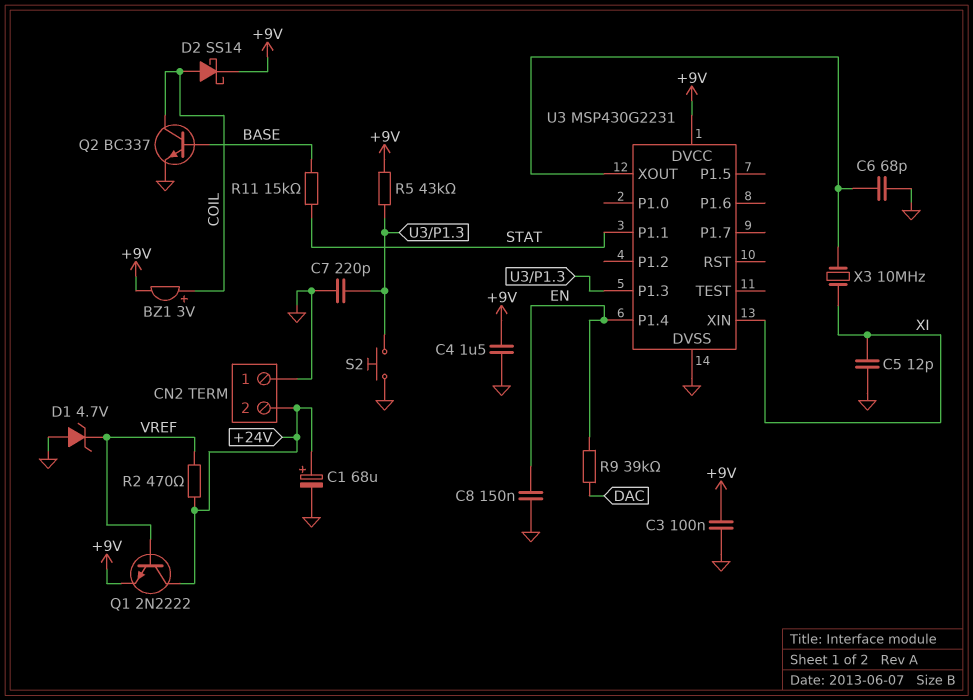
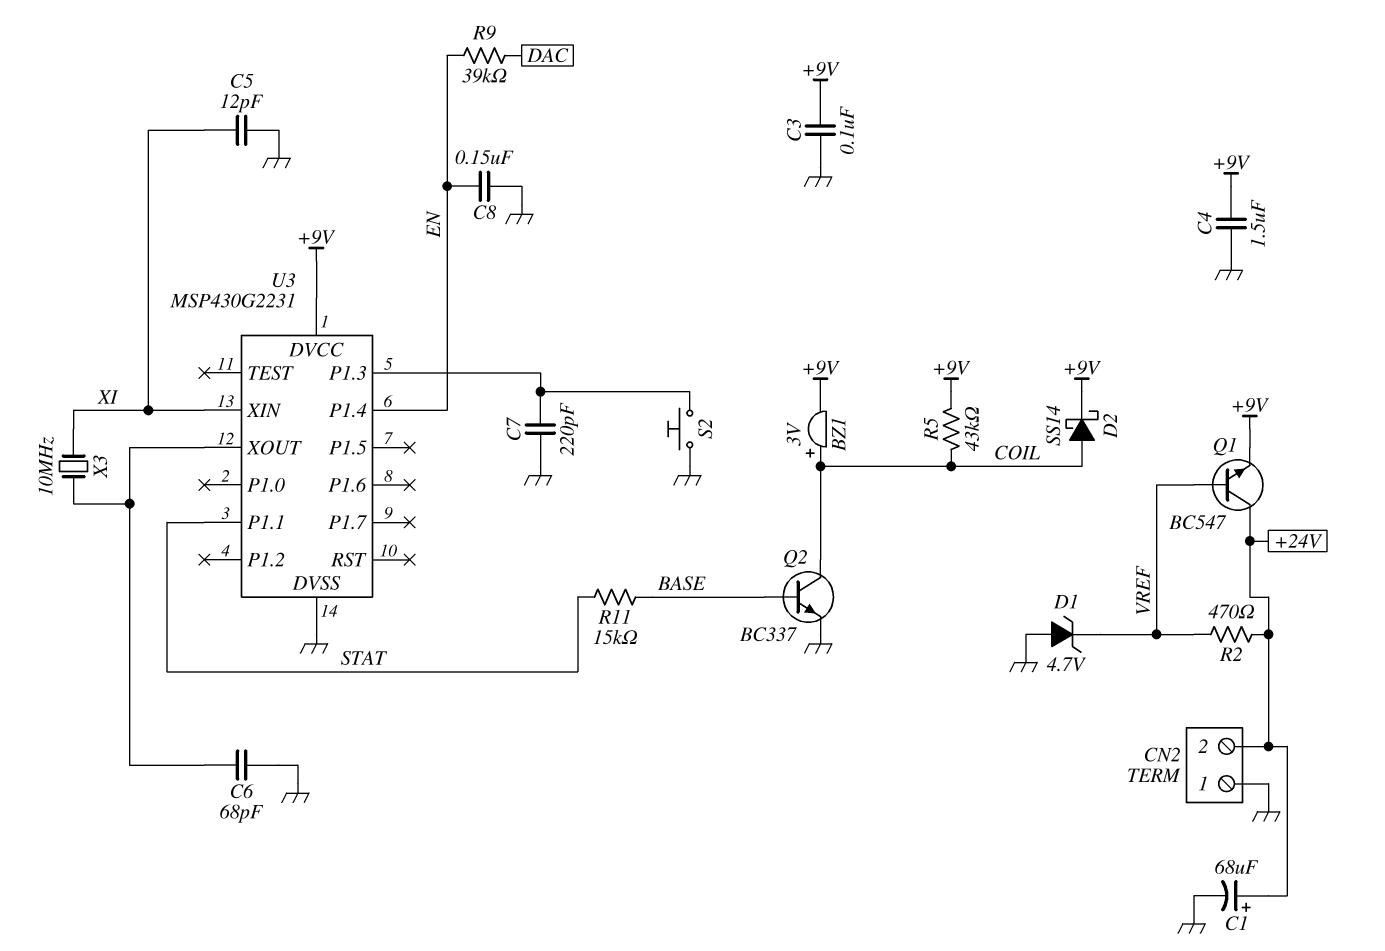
Q1: NPN 2N2222 (B VREF, C +24V, E +9V) -> NPN BC547 (B VREF, C +24V, E +9V)
R5: 43k (+9V, U3/P1.3) -> 43k (+9V, COIL)

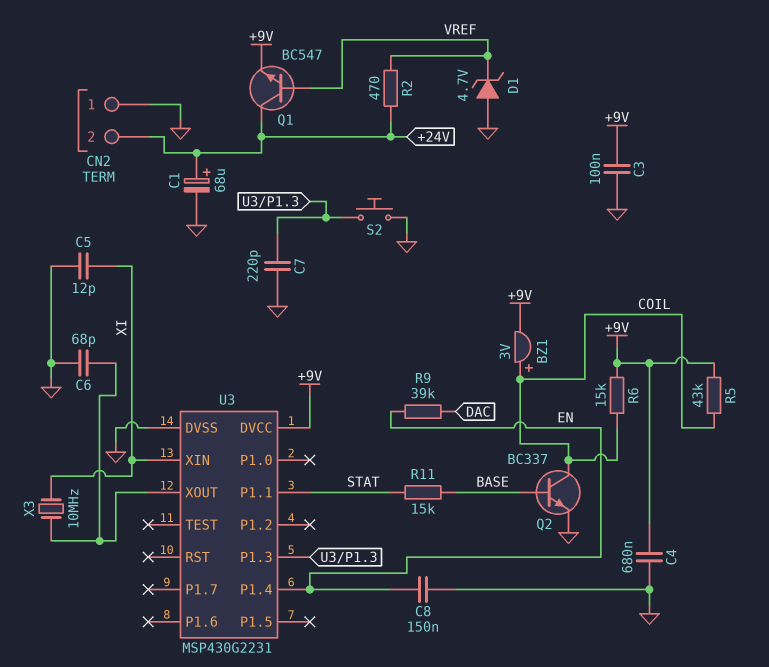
C4: 1.5uF (+9V, GND) -> 680nF (+9V, GND)
D2: schottky SS14 (A COIL, K +9V) -> none
R6: none -> 15k (+9V, COIL)

